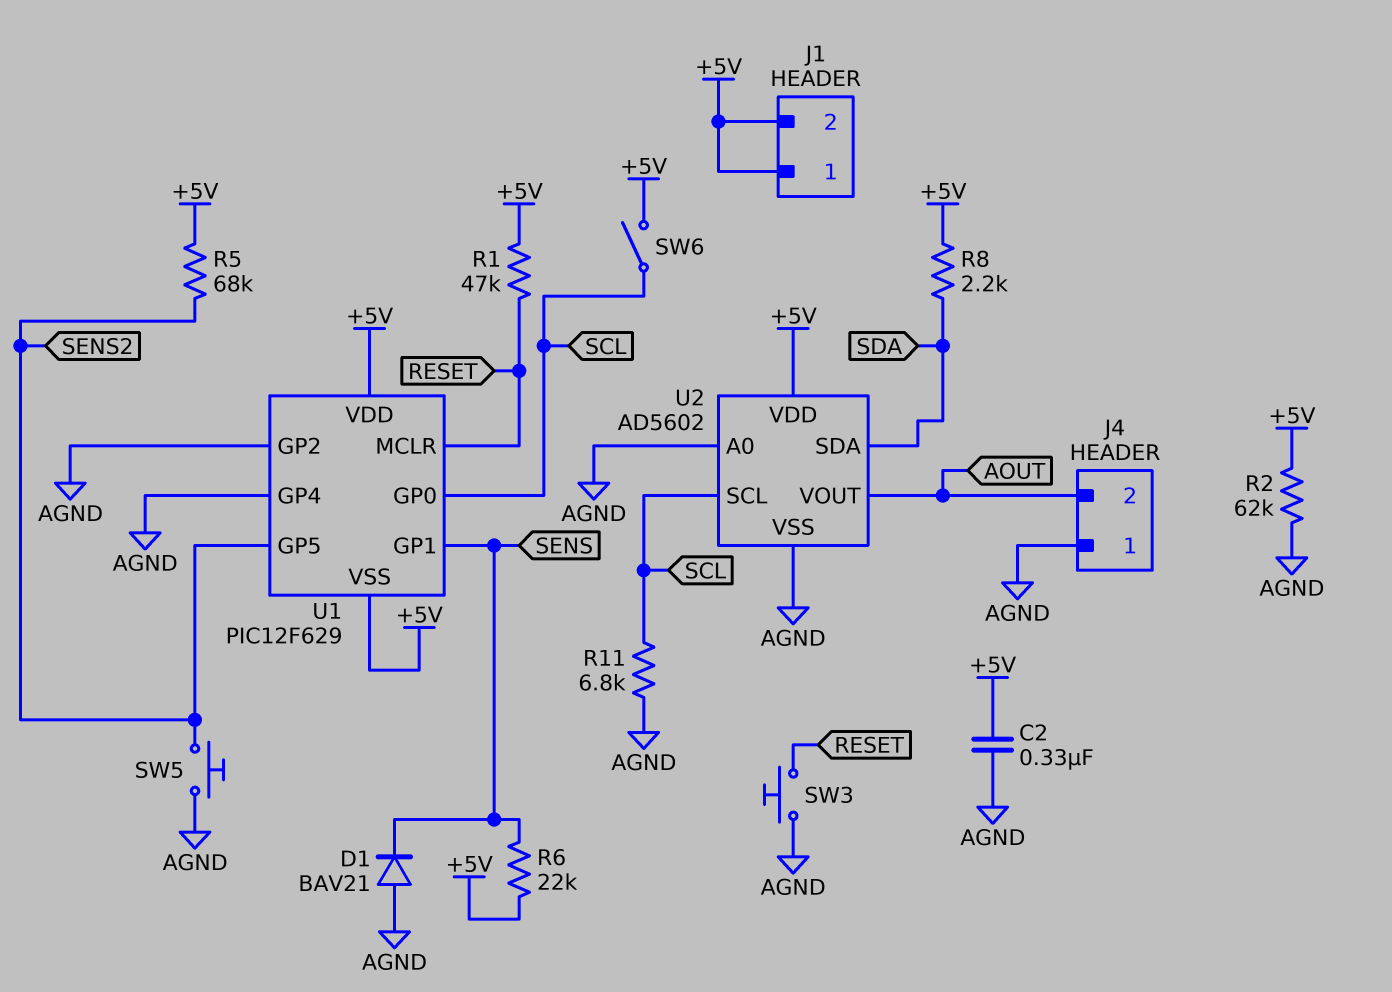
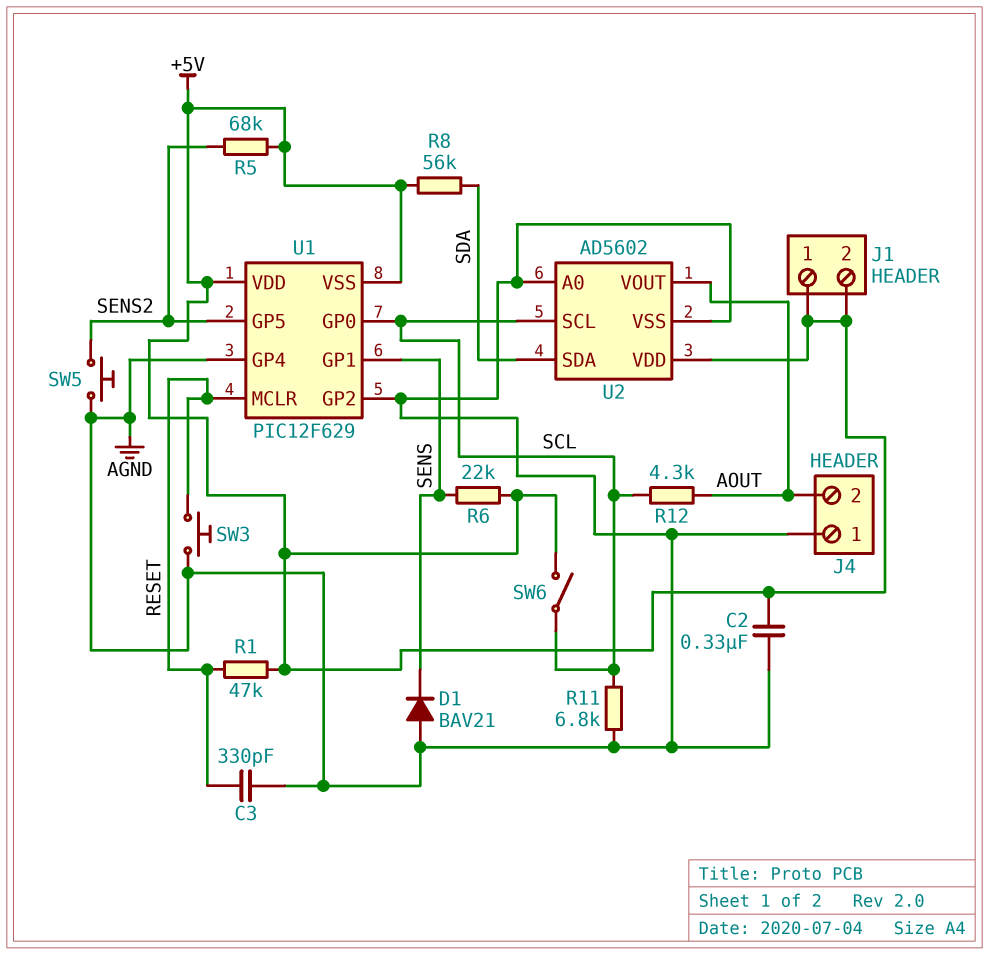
C3: none -> 330pF (AGND, RESET)
R2: 62k (+5V, AGND) -> none
R8: 2.2k (+5V, SDA) -> 56k (+5V, SDA)
R12: none -> 4.3k (AOUT, SCL)

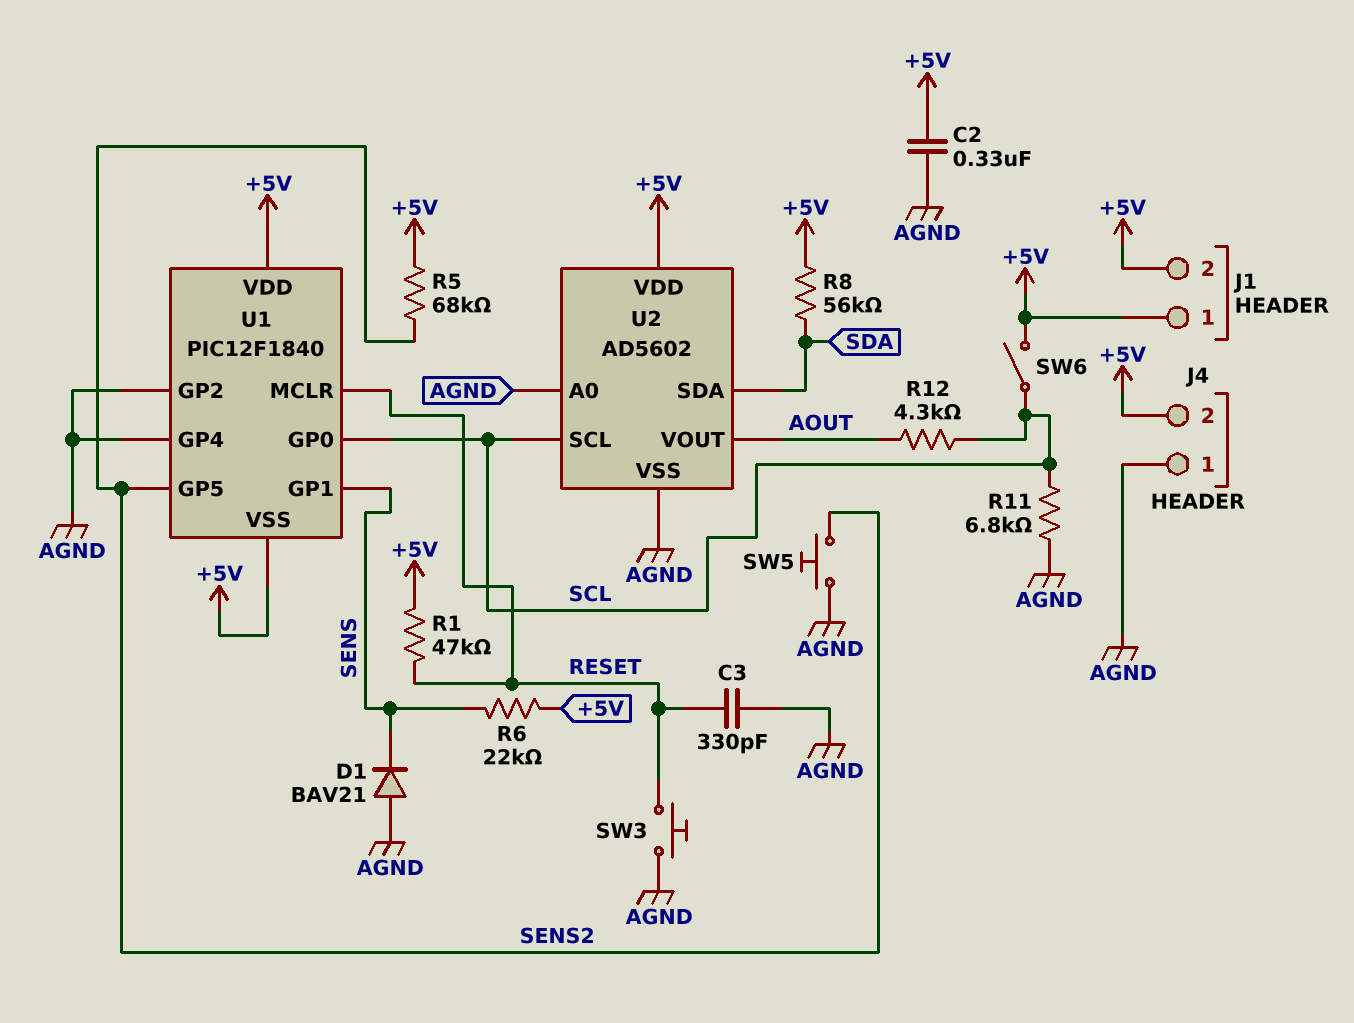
J4 pin 2: AOUT -> +5V
U1: PIC12F629 -> PIC12F1840

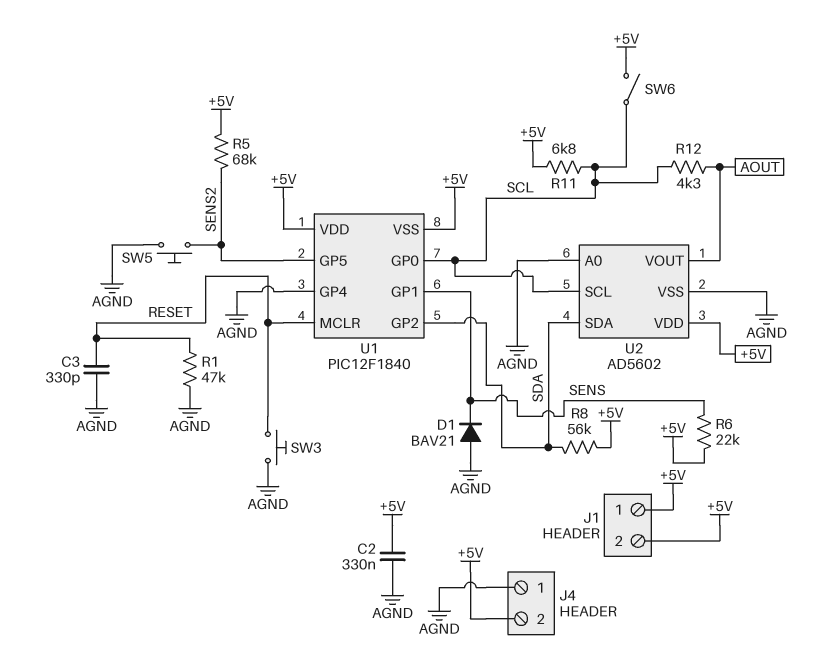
R1: 47k (+5V, RESET) -> 47k (AGND, RESET)
R11: 6.8k (AGND, SCL) -> 6.8k (+5V, SCL)
U1 pin GP2: AGND -> SDA

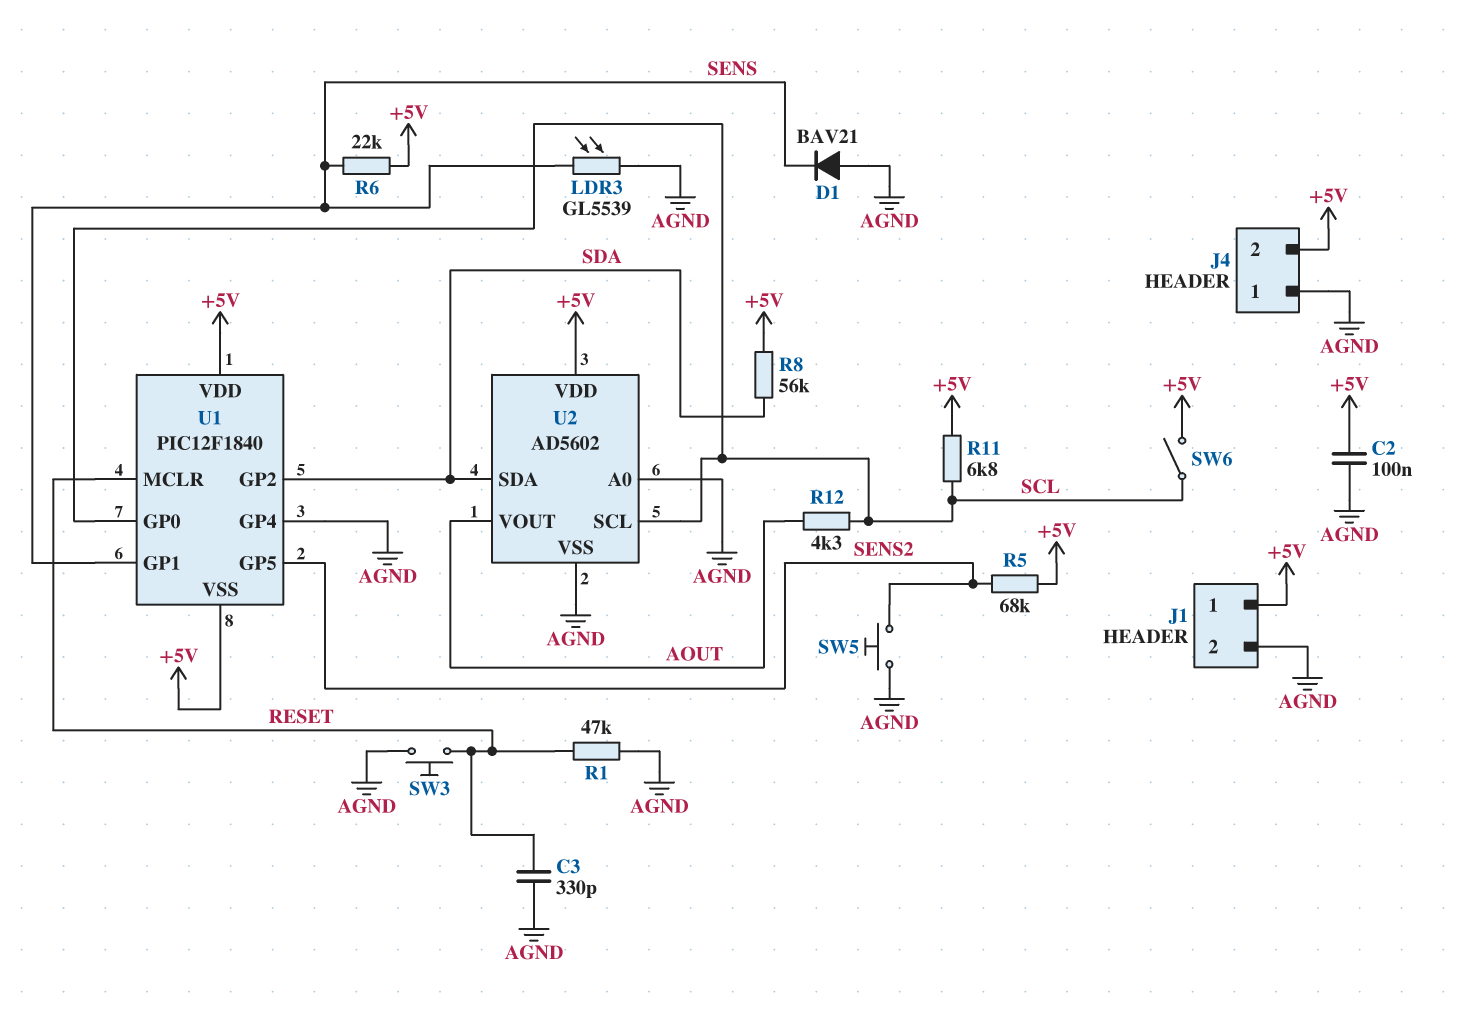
C2: 330nF (+5V, AGND) -> 100nF (+5V, AGND)
J1 pin 2: +5V -> AGND
LDR3: none -> GL5539 (AGND, SENS)

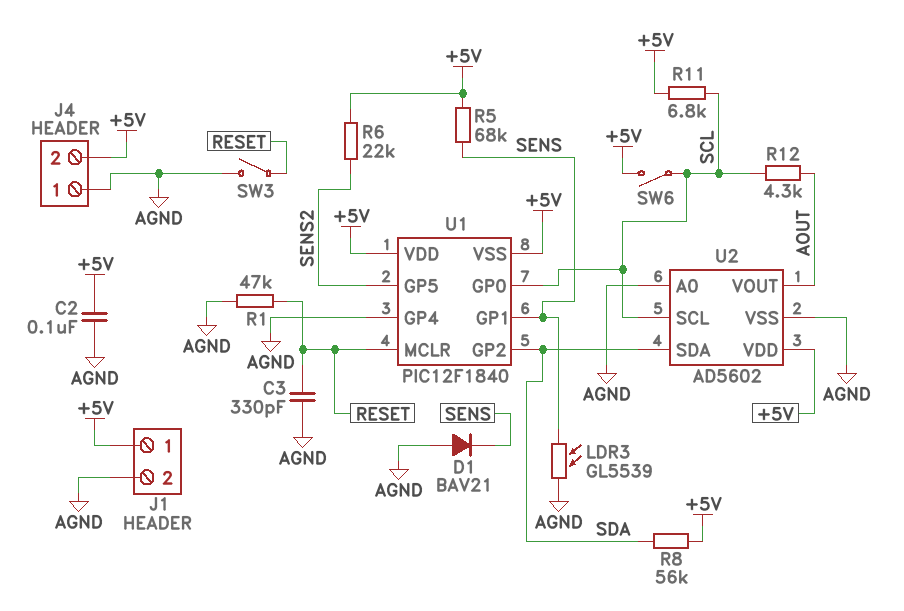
R5: 68k (+5V, SENS2) -> 68k (+5V, SENS)
R6: 22k (+5V, SENS) -> 22k (+5V, SENS2)
SW3: button (AGND, RESET) -> switch (AGND, RESET)
SW5: button (AGND, SENS2) -> none

